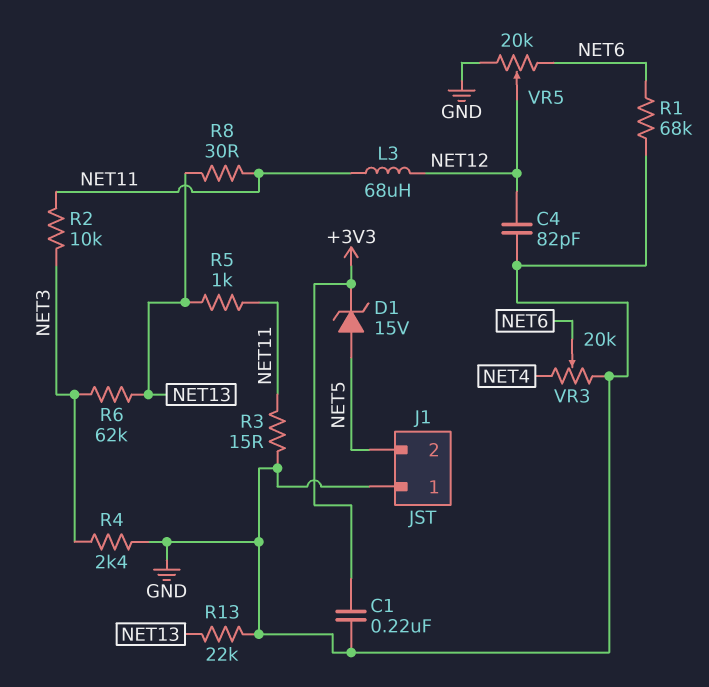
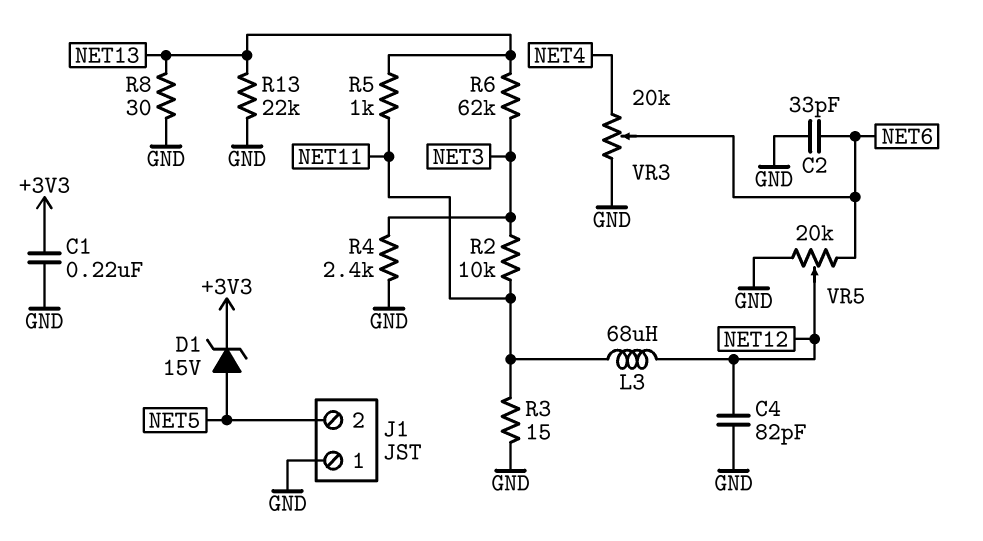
C2: none -> 33pF (GND, NET6)
R1: 68k (GND, NET6) -> none
R8: 30 (NET11, NET13) -> 30 (GND, NET13)

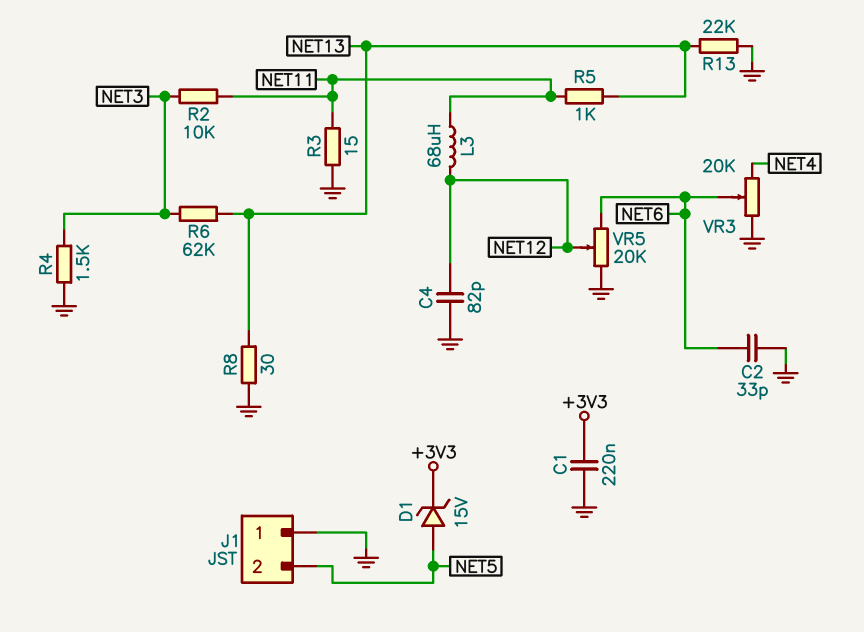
R4: 2.4k (GND, NET3) -> 1.5k (GND, NET3)

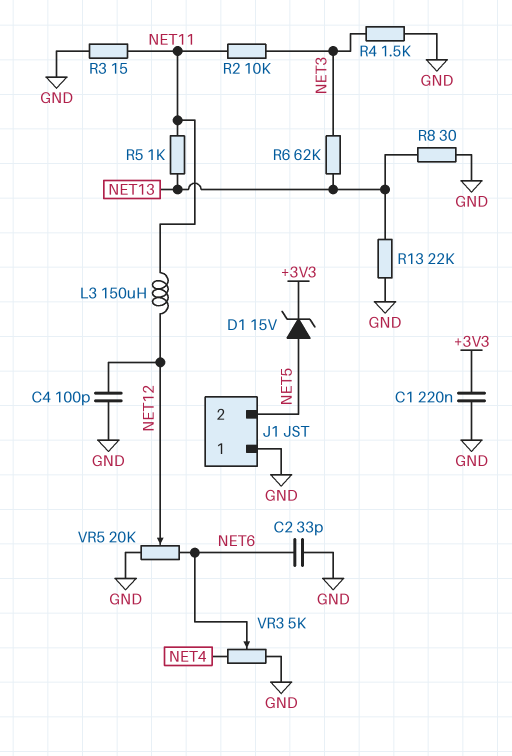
C4: 82pF (GND, NET12) -> 100pF (GND, NET12)
L3: 68uH (NET11, NET12) -> 150uH (NET11, NET12)
VR3: 20k (GND, NET4, wiper NET6) -> 5k (GND, NET4, wiper NET6)

